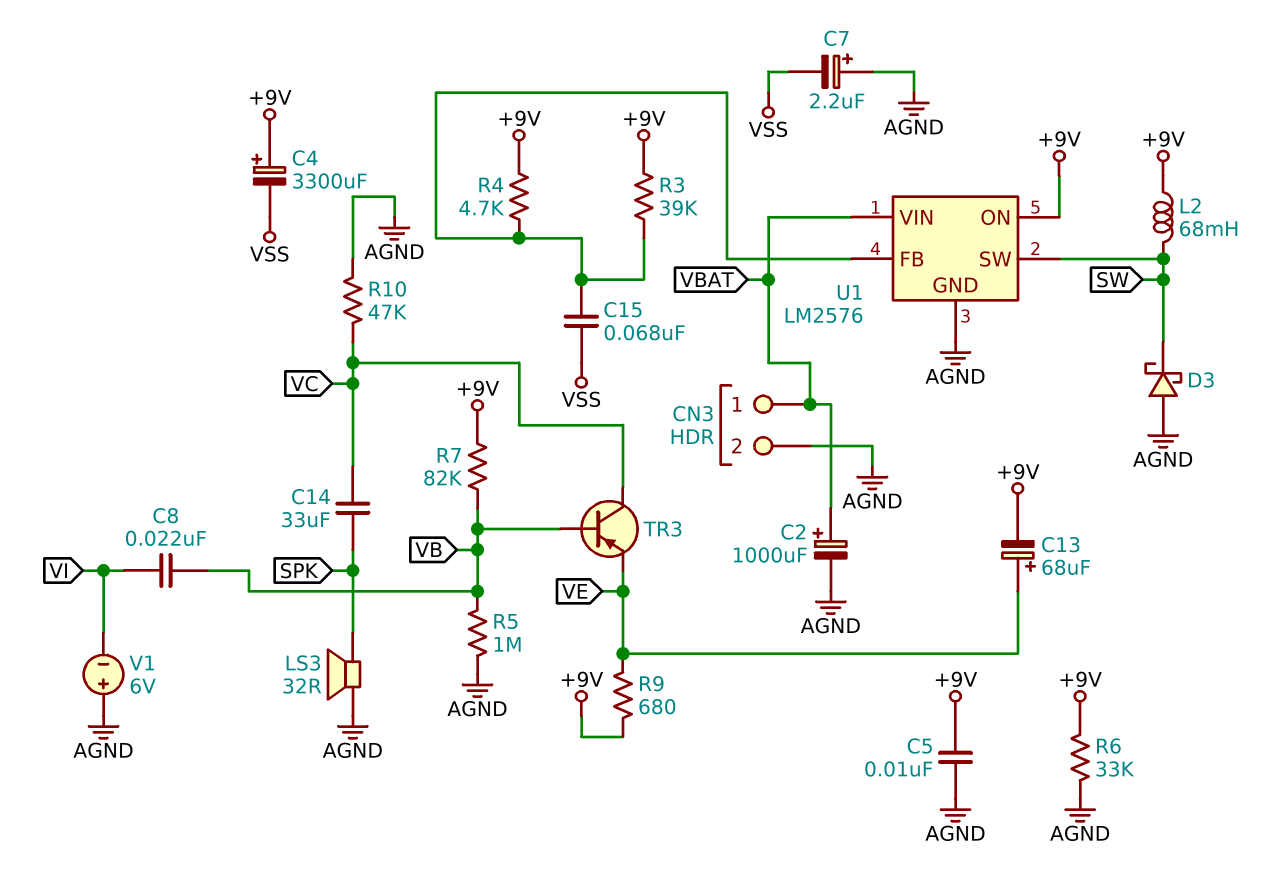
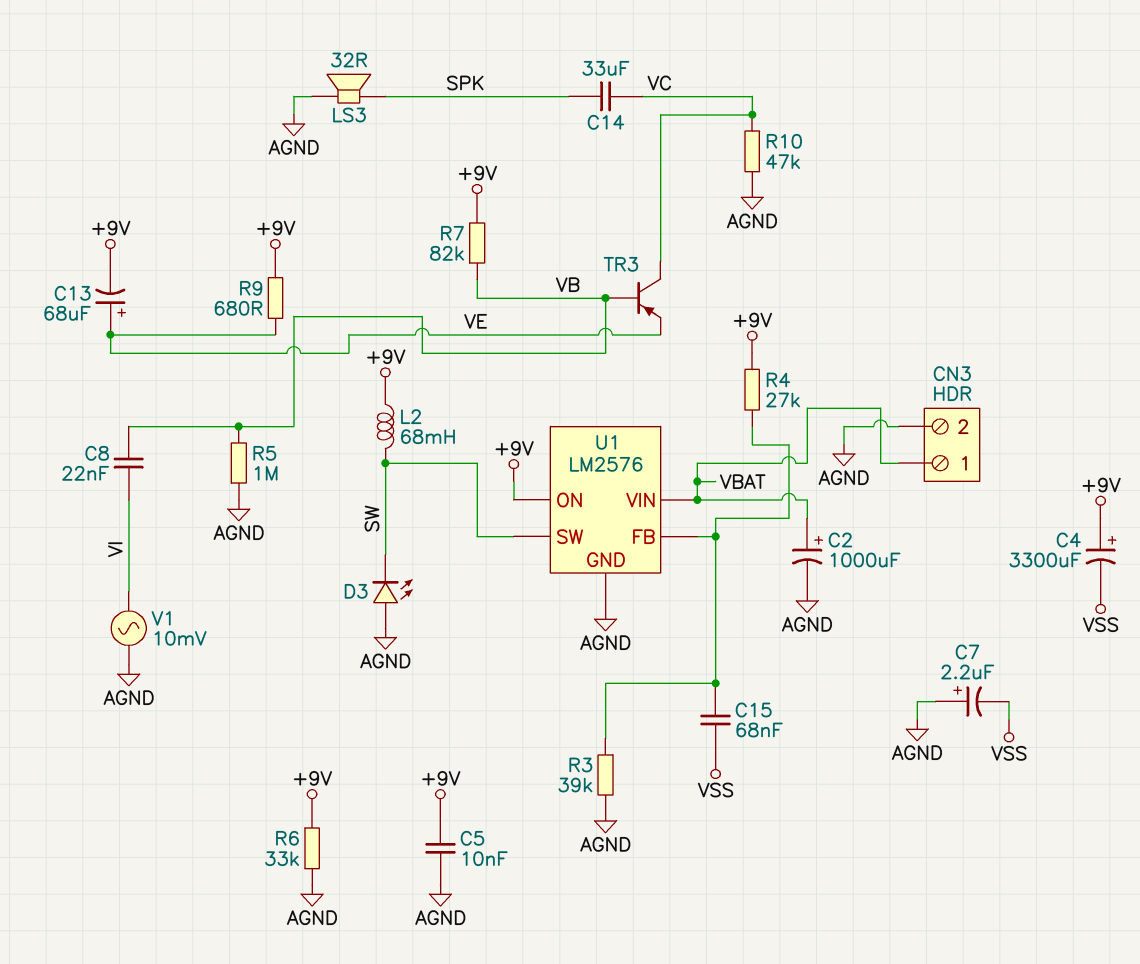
D3: schottky (A AGND, K SW) -> LED (A AGND, K SW)
R3: 39k (+9V, U1/FB) -> 39k (AGND, U1/FB)
R4: 4.7k (+9V, U1/FB) -> 27k (+9V, U1/FB)
V1: 6V (plus AGND, minus VI) -> AC 10mV (AGND, VI)

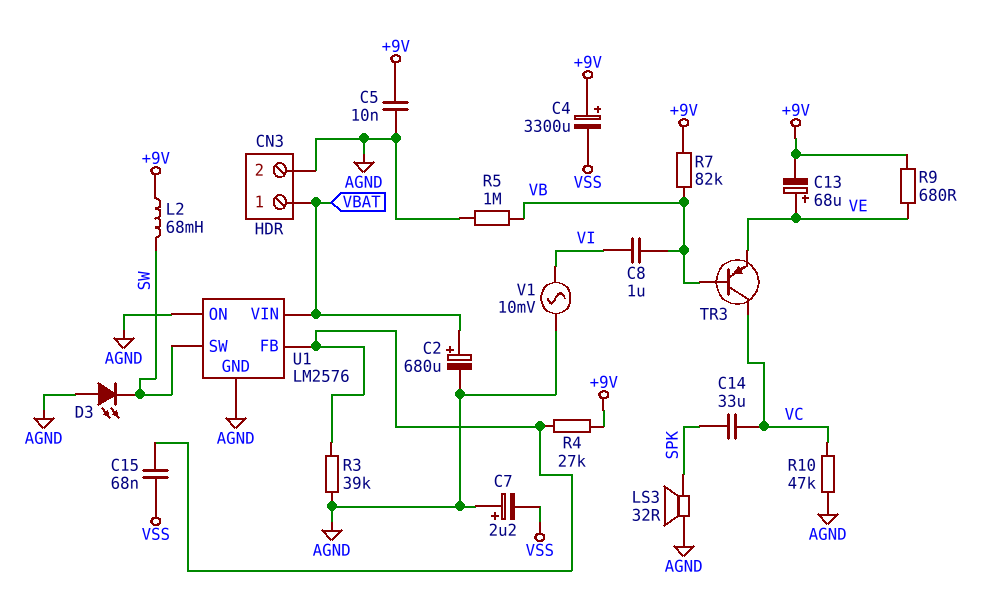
C2: 1000uF (plus VBAT, minus AGND) -> 680uF (plus VBAT, minus AGND)
C8: 22nF (VB, VI) -> 1uF (VB, VI)
R6: 33k (+9V, AGND) -> none
U1 pin ON: +9V -> AGND

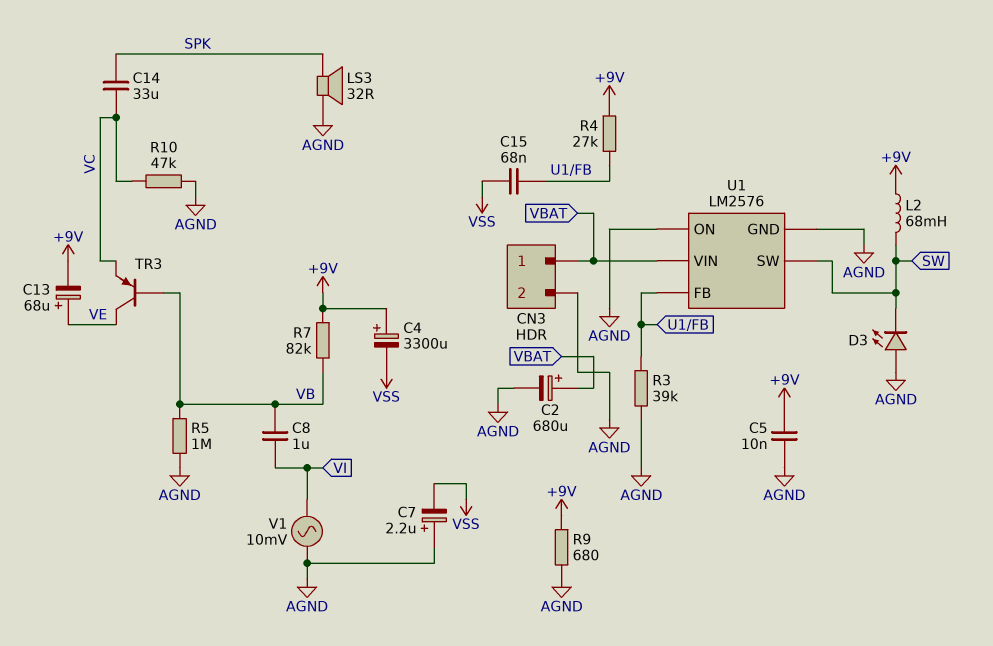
R9: 680 (+9V, VE) -> 680 (+9V, AGND)
TR3: PNP (B VB, C VC, E VE) -> PNP (B VB, C VE, E VC)

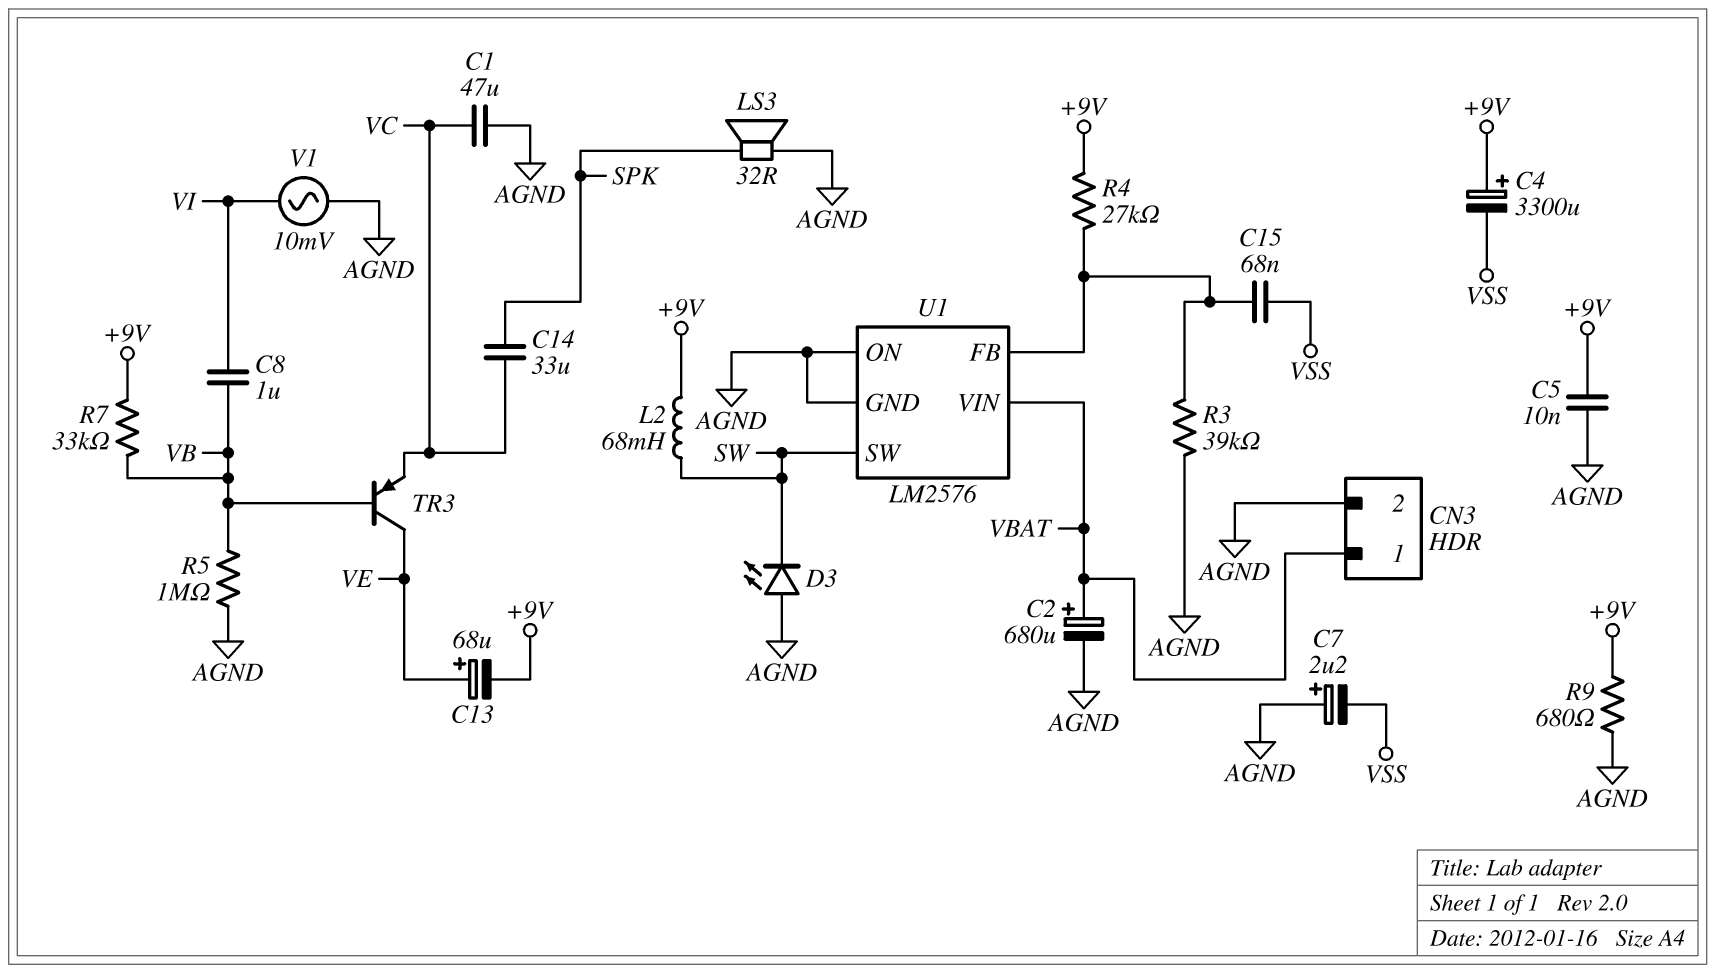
C1: none -> 47uF (AGND, VC)
R7: 82k (+9V, VB) -> 33k (+9V, VB)
R10: 47k (AGND, VC) -> none

